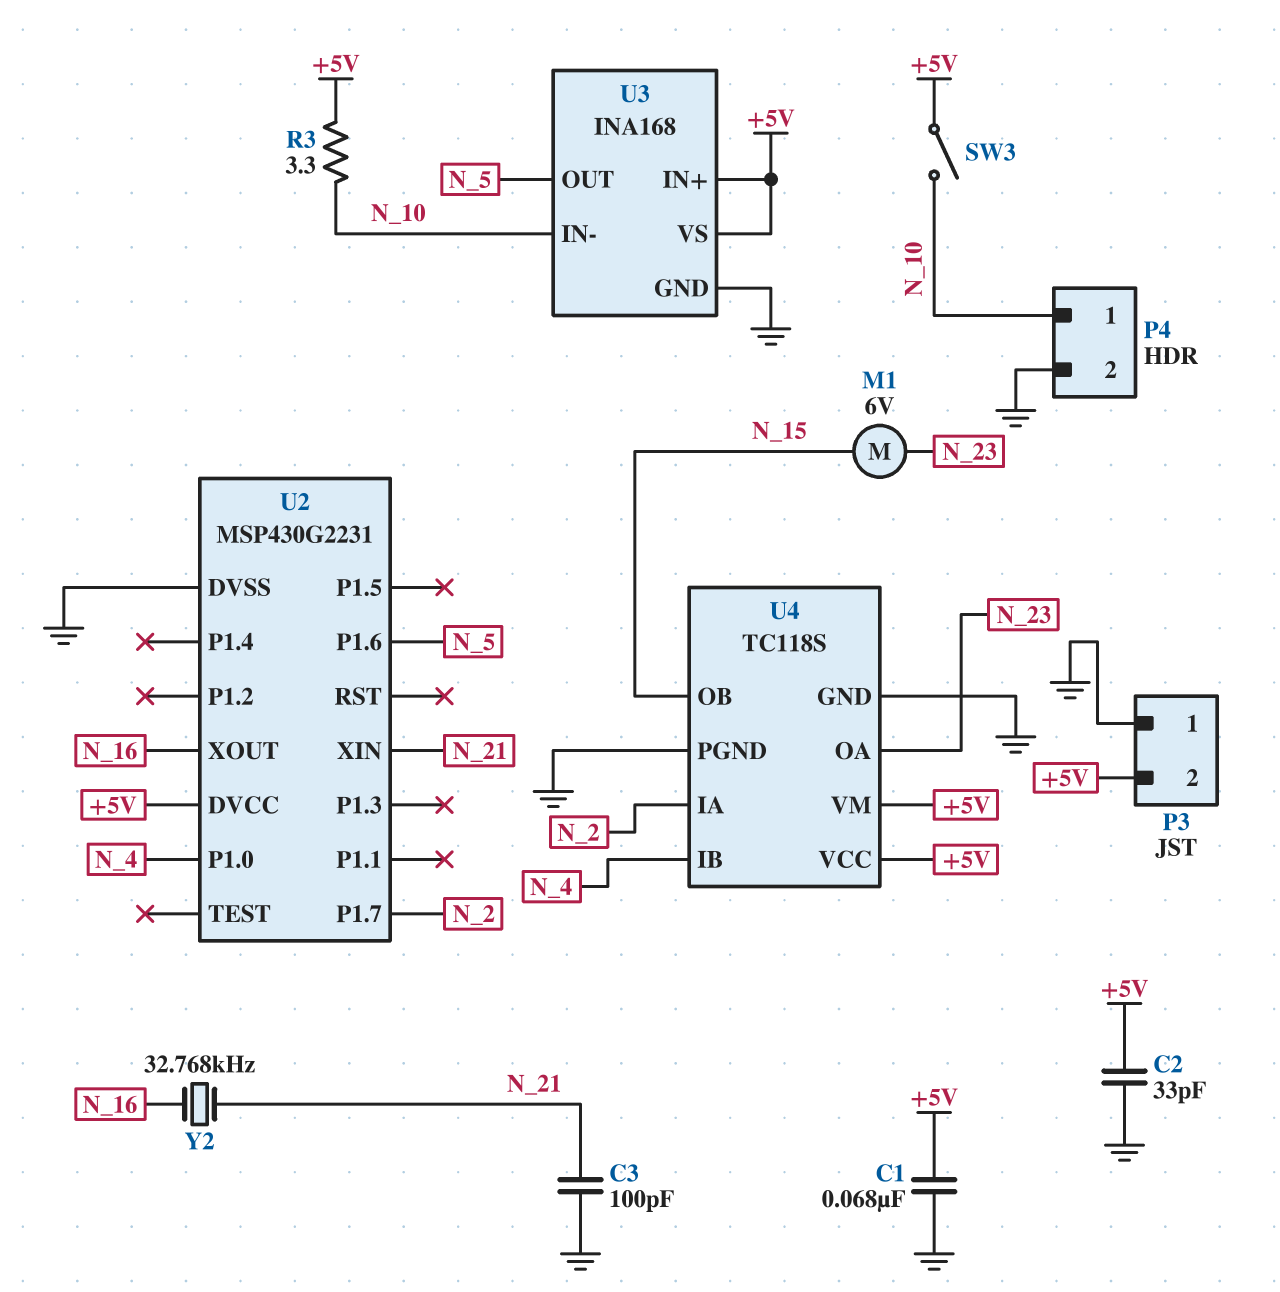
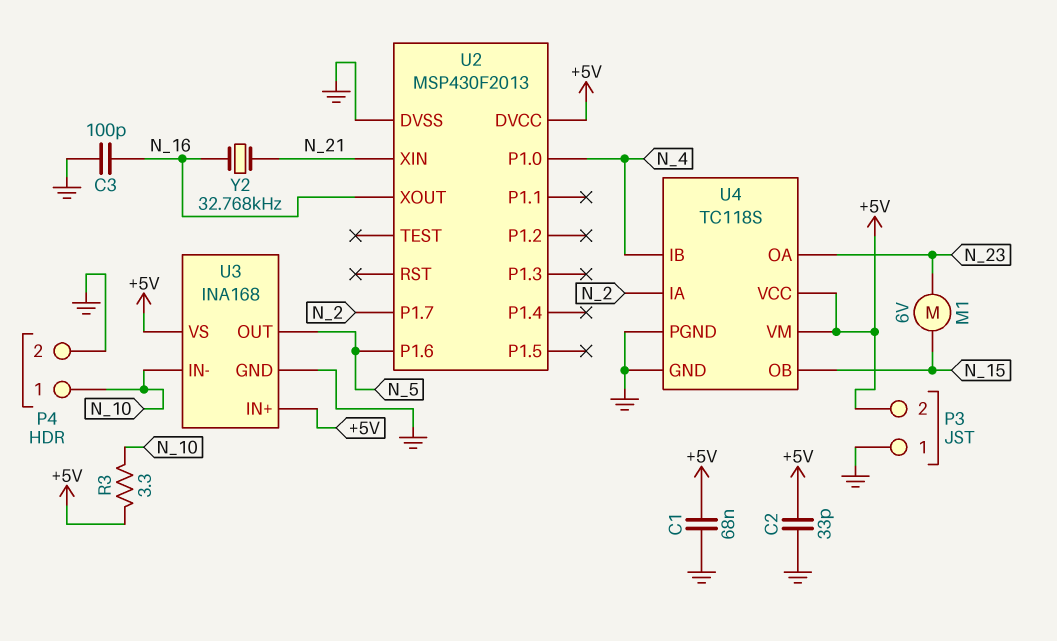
C3: 100pF (GND, N_21) -> 100pF (GND, N_16)
SW3: switch (+5V, N_10) -> none
U2: MSP430G2231 -> MSP430F2013

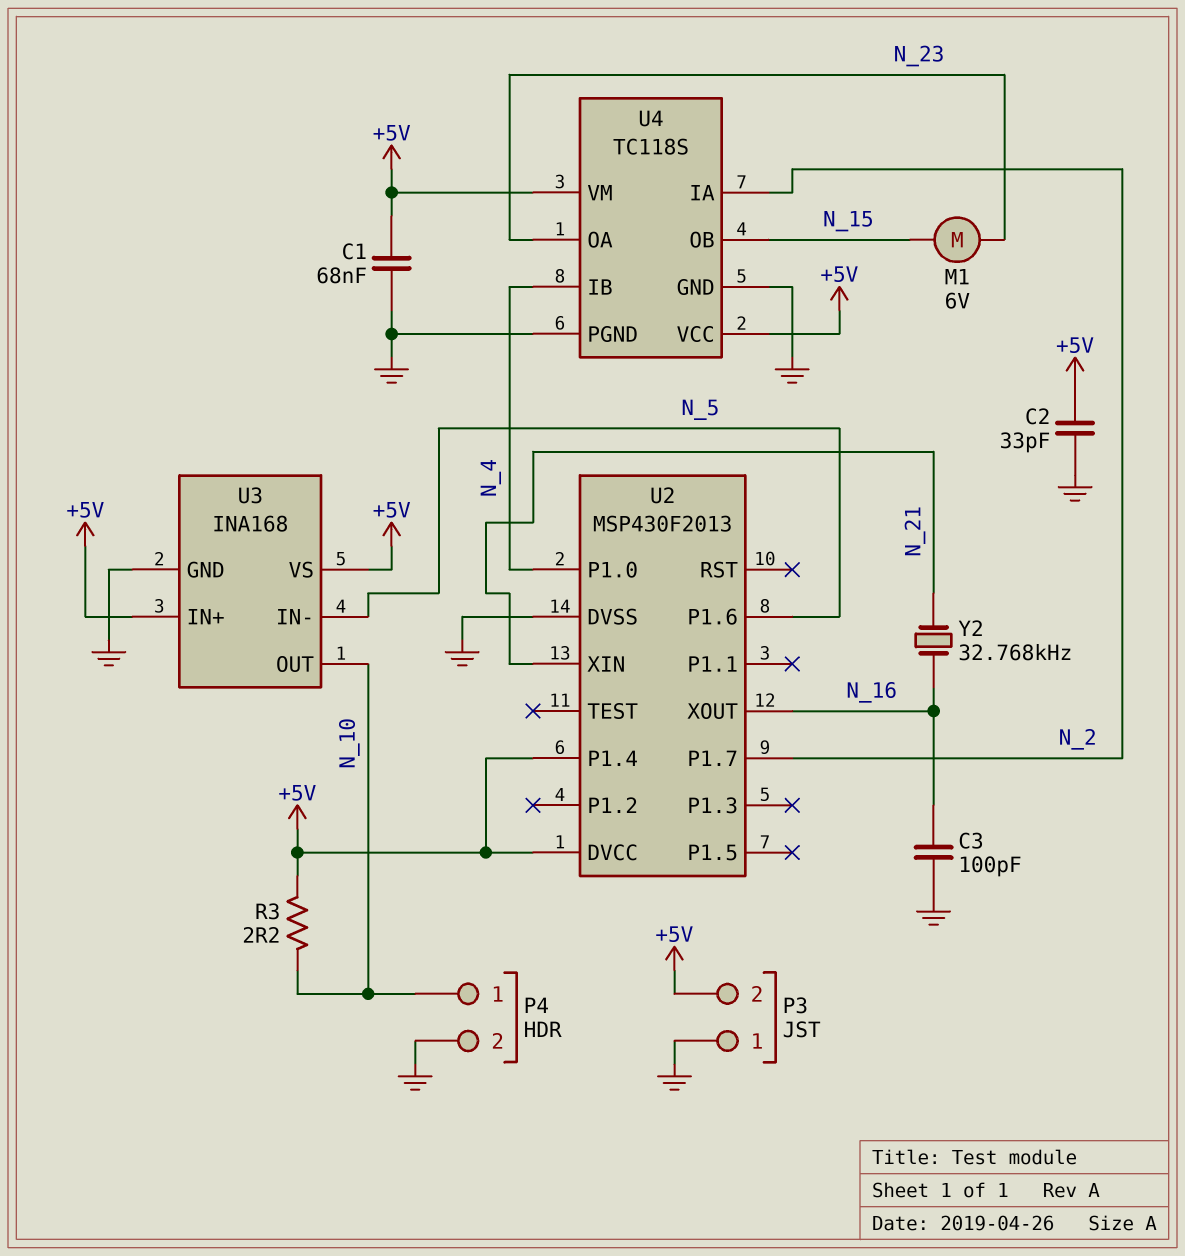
R3: 3.3 (+5V, N_10) -> 2.2 (+5V, N_10)
U2 pin P1.4: none -> +5V
U3 pin IN-: N_10 -> N_5
U3 pin OUT: N_5 -> N_10

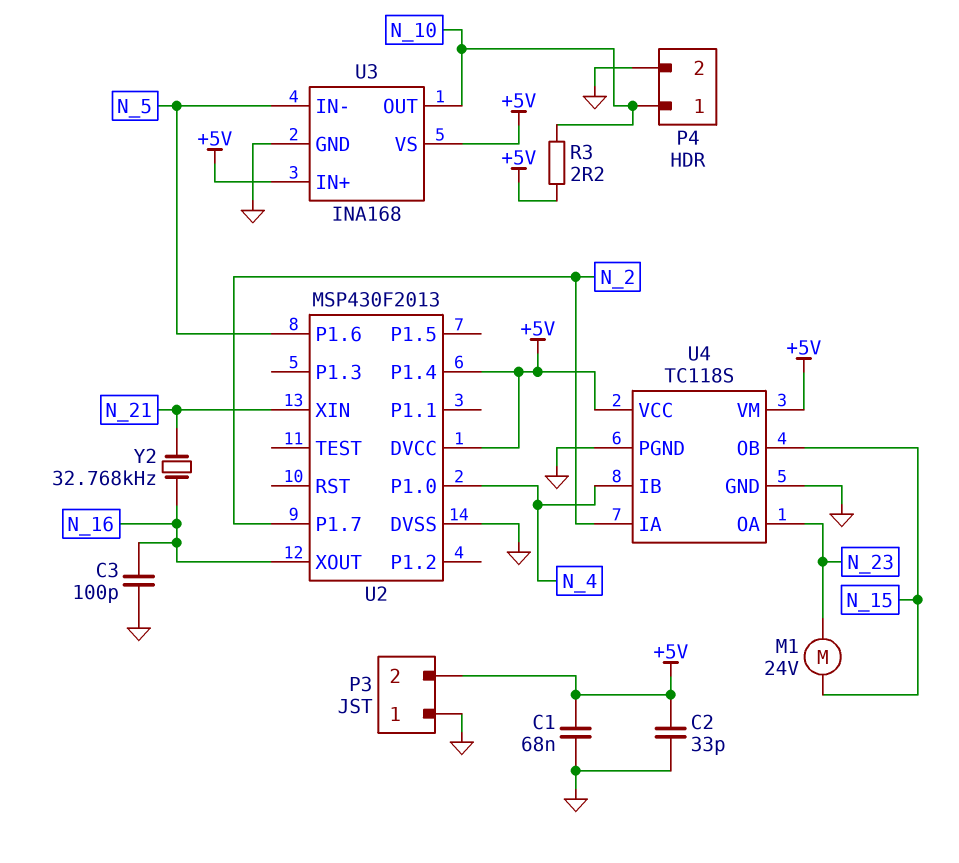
M1: motor 6V (N_15, N_23) -> motor 24V (N_15, N_23)

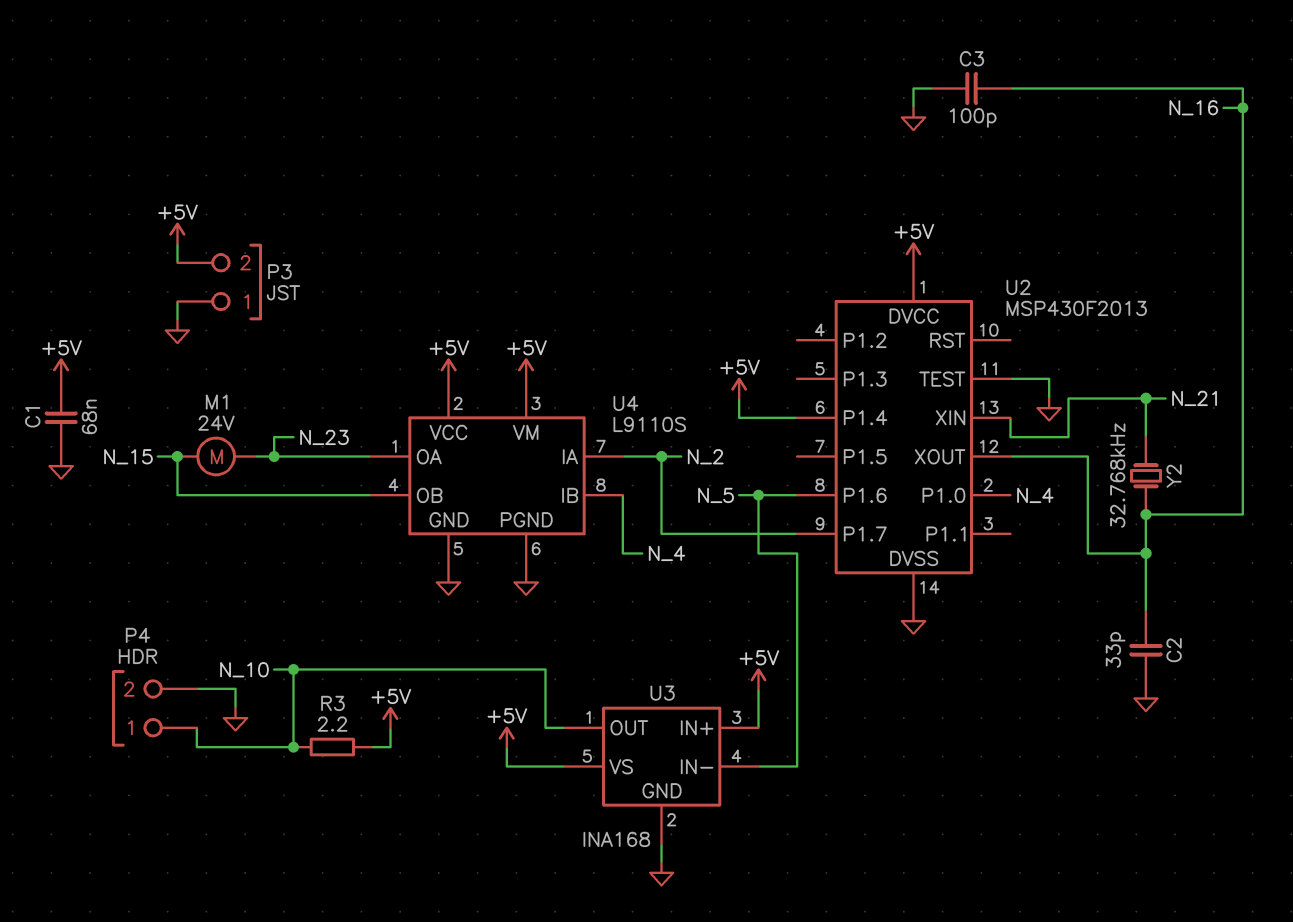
C2: 33pF (+5V, GND) -> 33pF (GND, N_16)
U2 pin TEST: none -> GND
U4: TC118S -> L9110S

